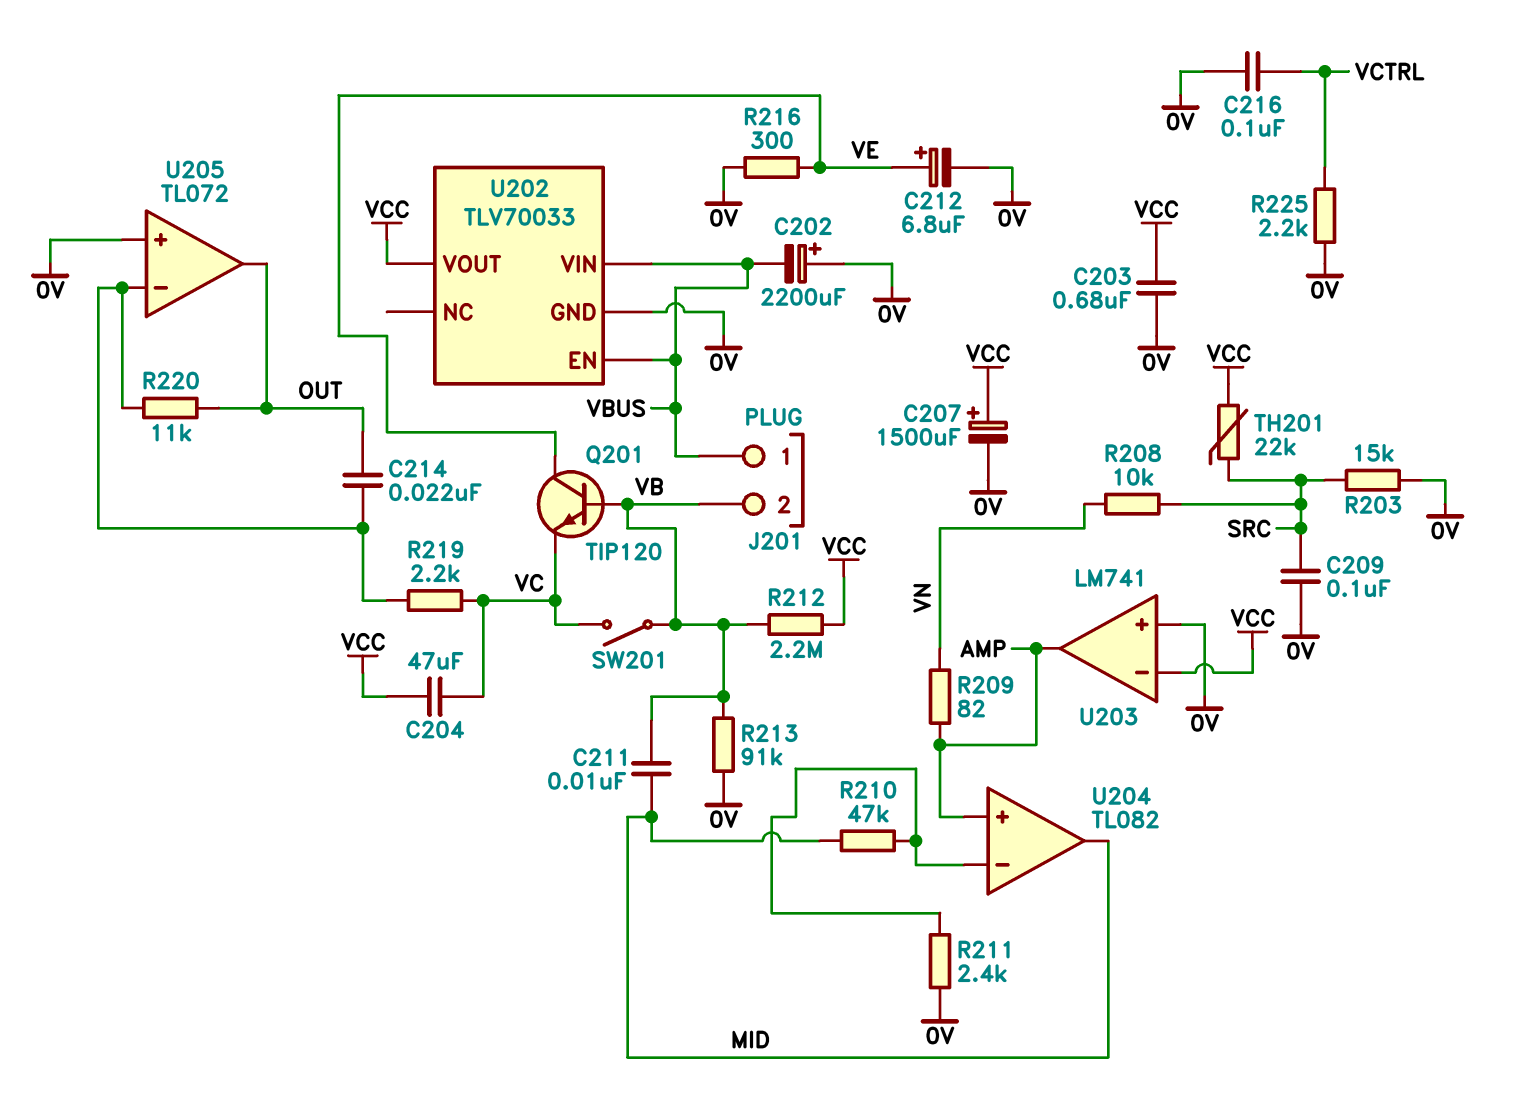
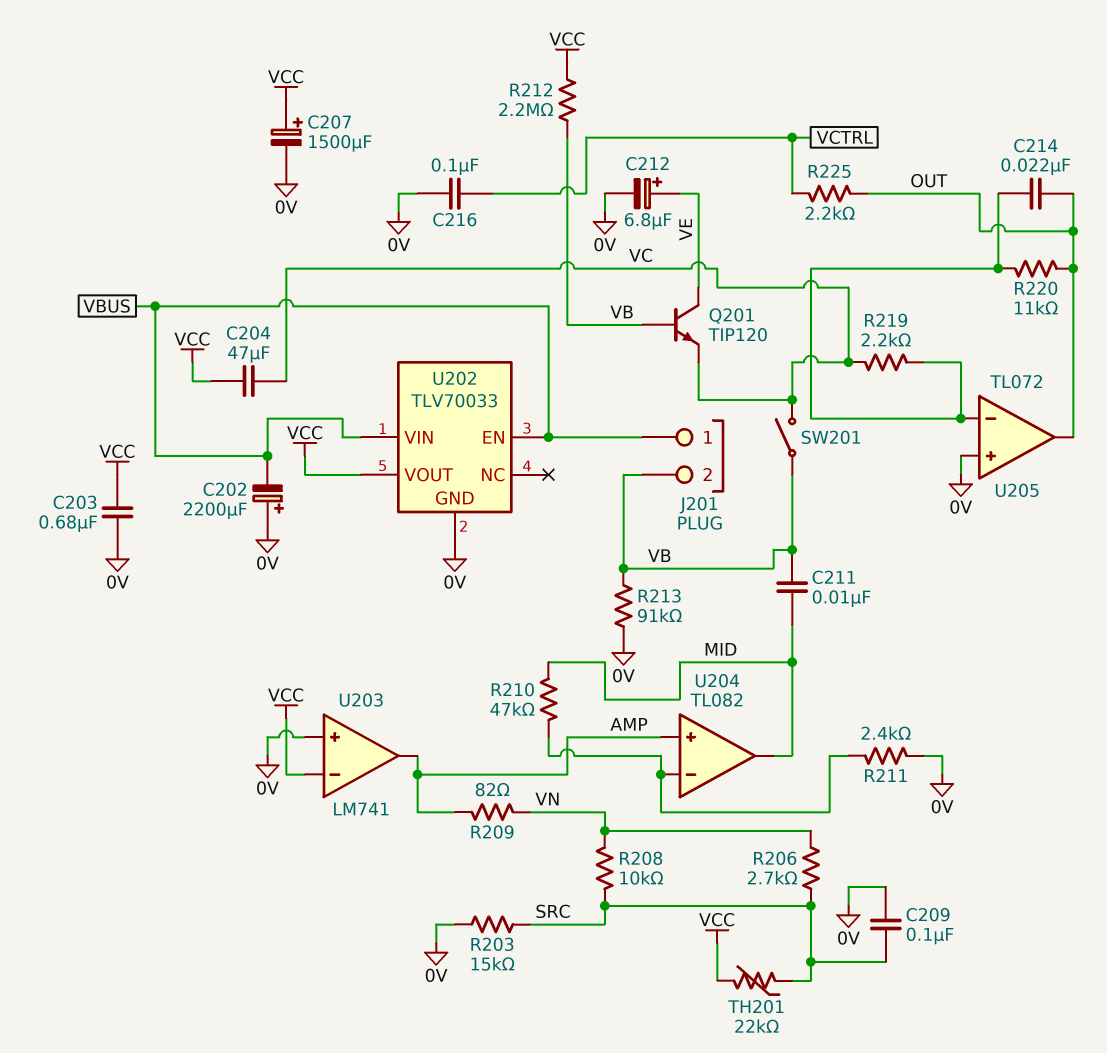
R206: none -> 2.7k (SRC, VN)
R216: 300 (0V, VE) -> none
R225: 2.2k (0V, VCTRL) -> 2.2k (OUT, VCTRL)

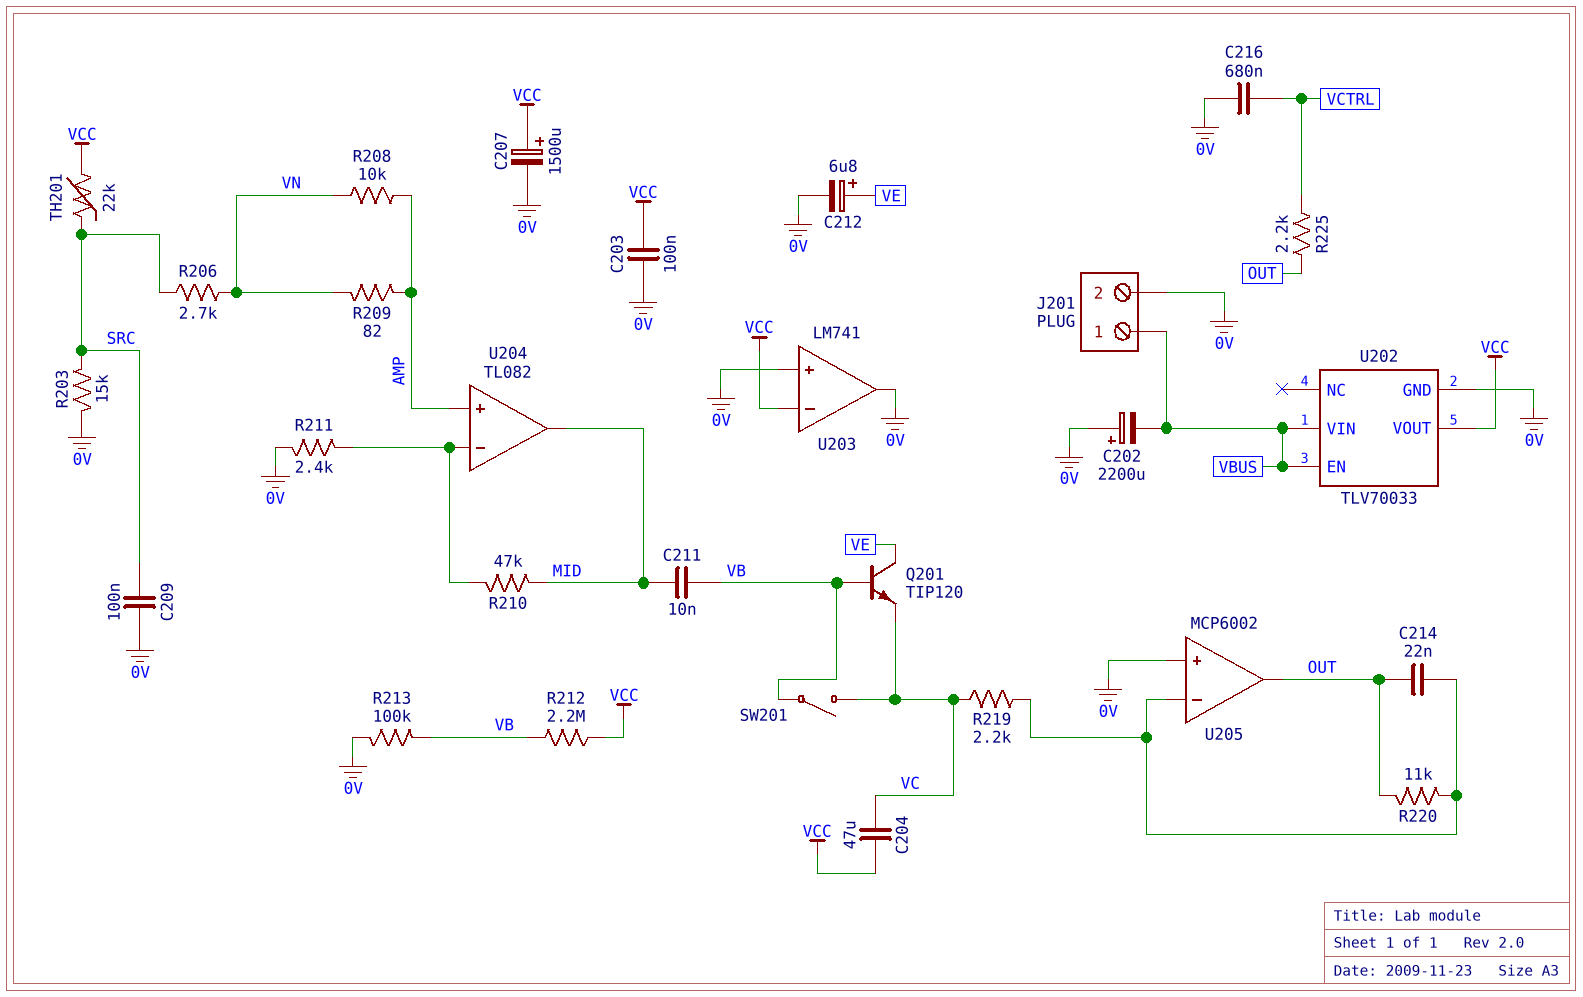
C203: 680nF (0V, VCC) -> 100nF (0V, VCC)
C216: 100nF (0V, VCTRL) -> 680nF (0V, VCTRL)
J201 pin 2: VB -> 0V
R208: 10k (SRC, VN) -> 10k (AMP, VN)
R213: 91k (0V, VB) -> 100k (0V, VB)
U203 pin out: AMP -> 0V
U205: TL072 -> MCP6002

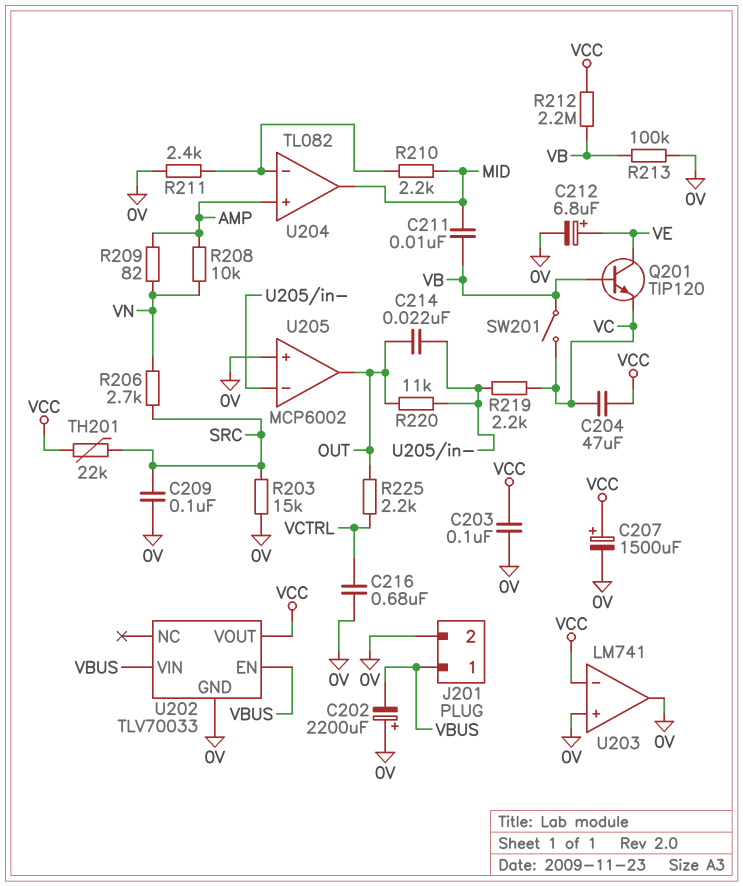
R210: 47k (MID, U204/in-) -> 2.2k (MID, U204/in-)

